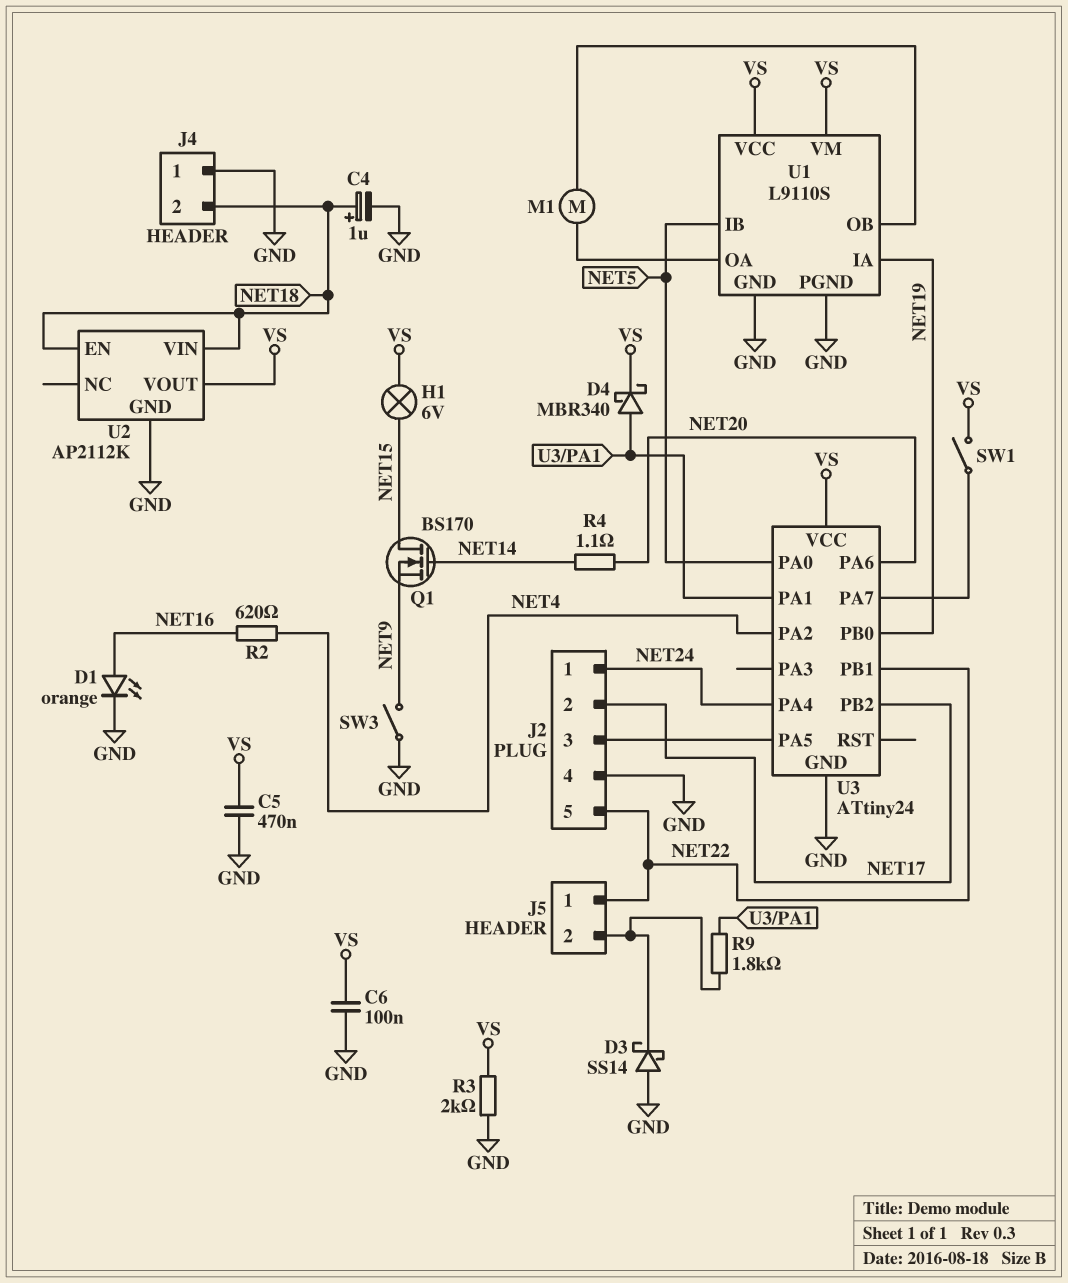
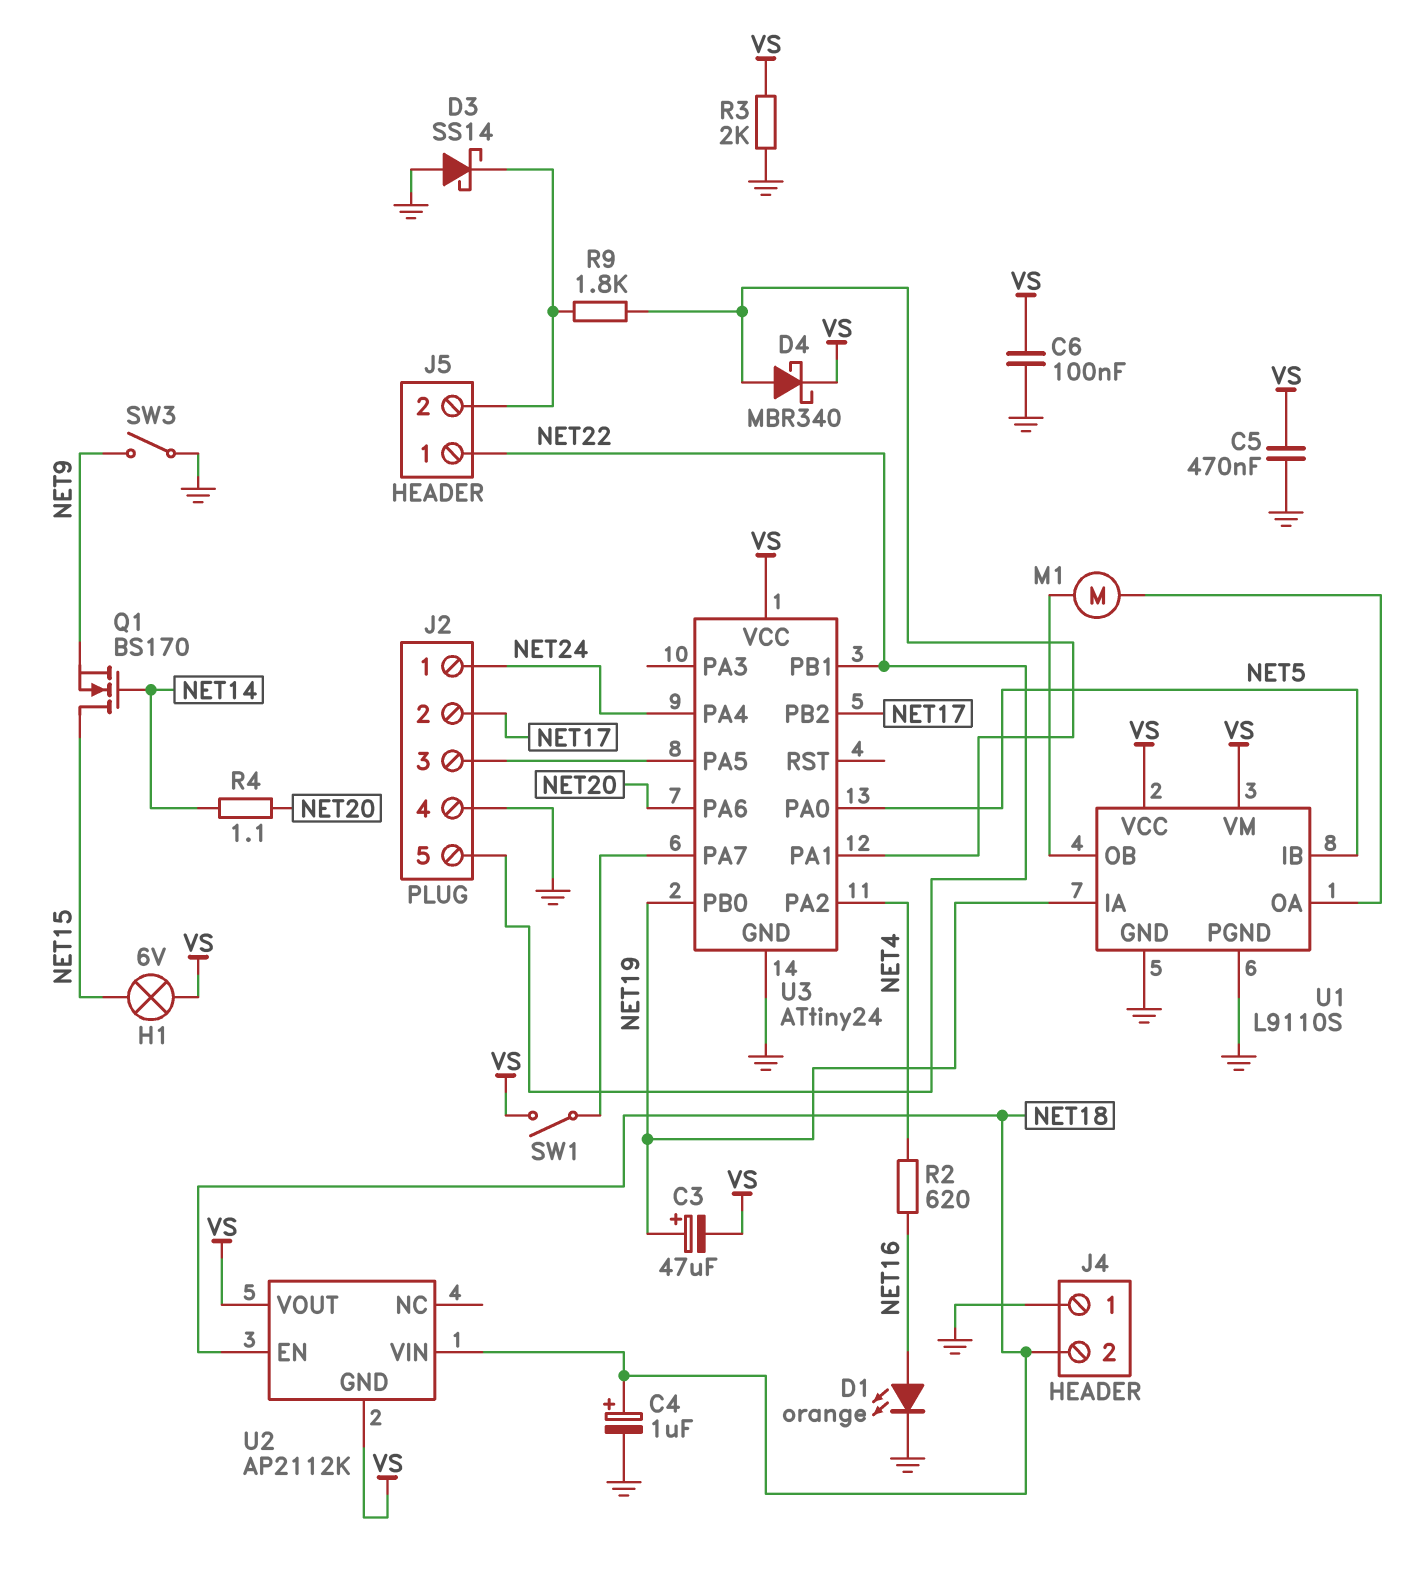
C3: none -> 47uF (plus NET19, minus VS)
U2 pin GND: GND -> VS

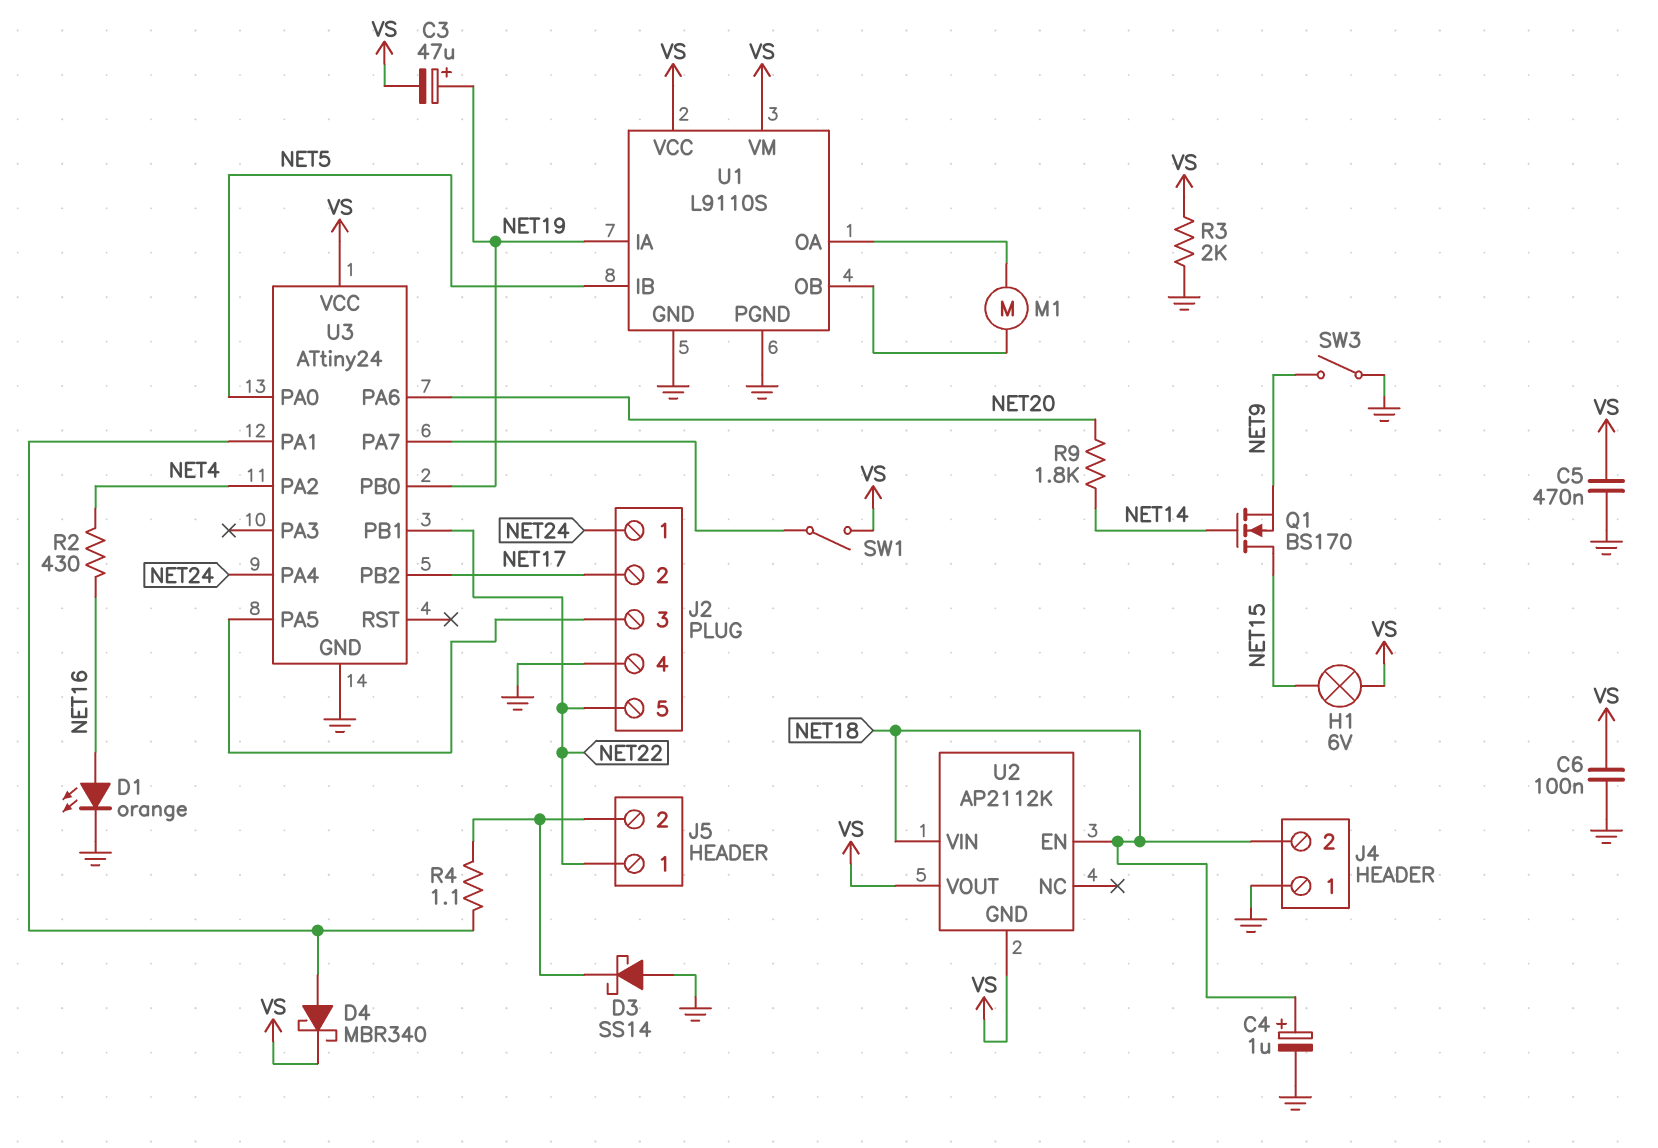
R2: 620 (NET4, NET16) -> 430 (NET4, NET16)
R4: 1.1 (NET14, NET20) -> 1.1 (J5/2, U3/PA1)
R9: 1.8k (J5/2, U3/PA1) -> 1.8k (NET14, NET20)

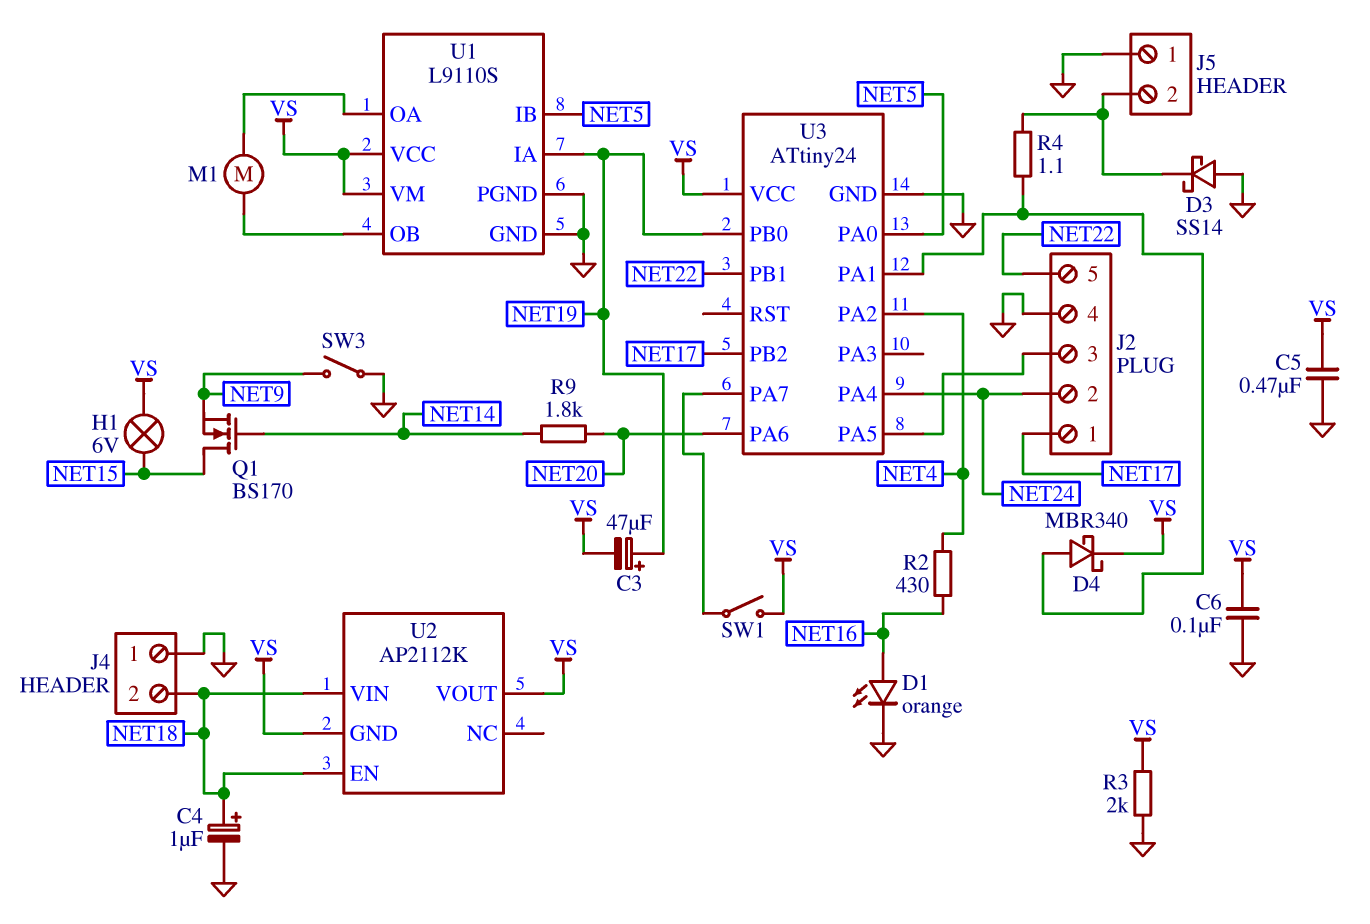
J2 pin 1: NET24 -> NET17
J2 pin 2: NET17 -> NET24
J5 pin 1: NET22 -> GND

